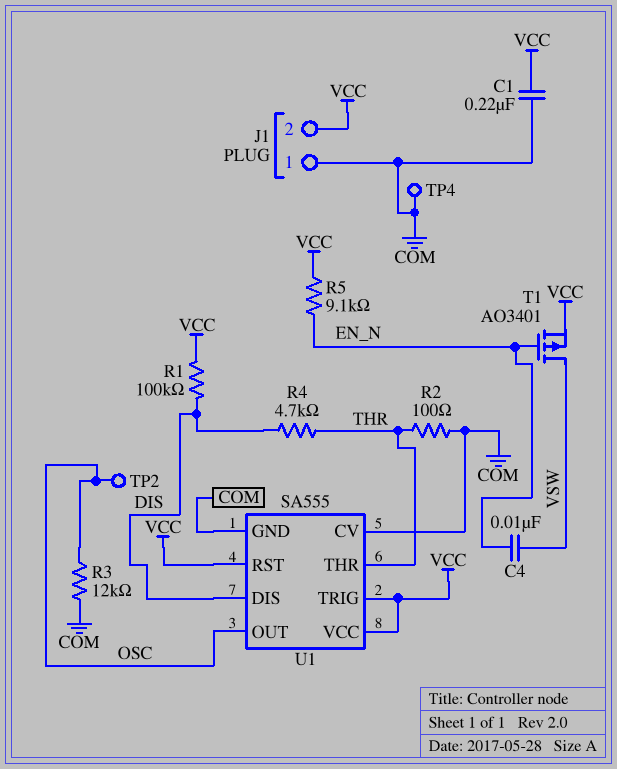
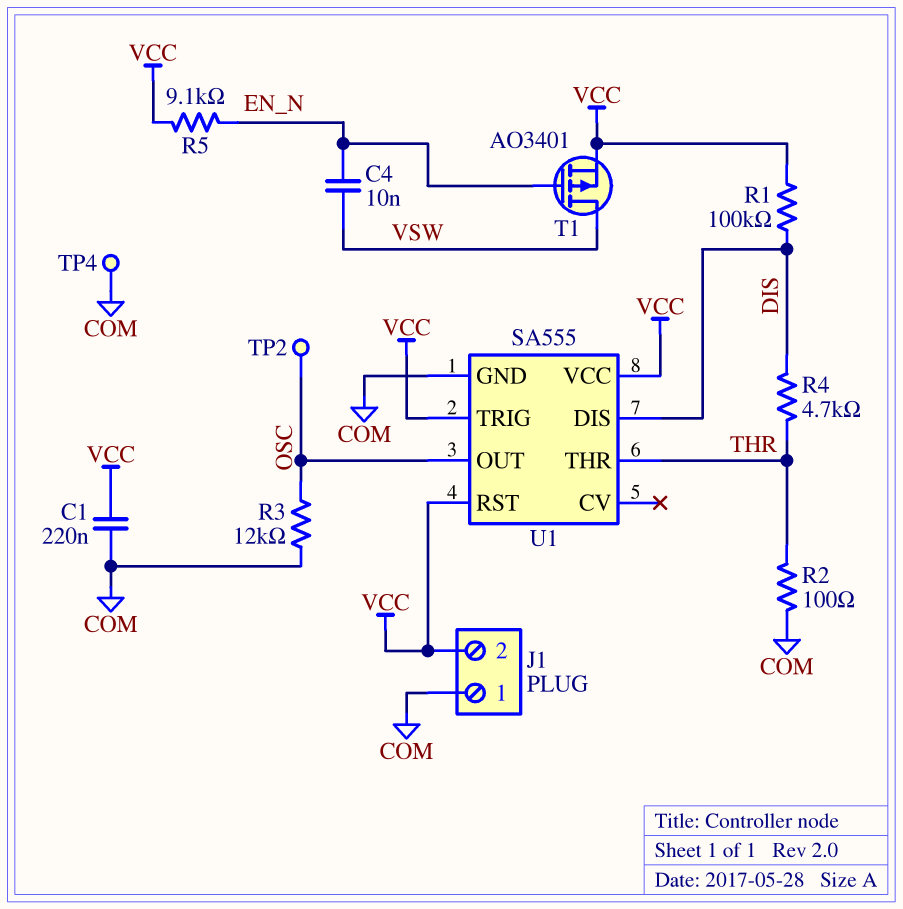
U1 pin CV: COM -> none

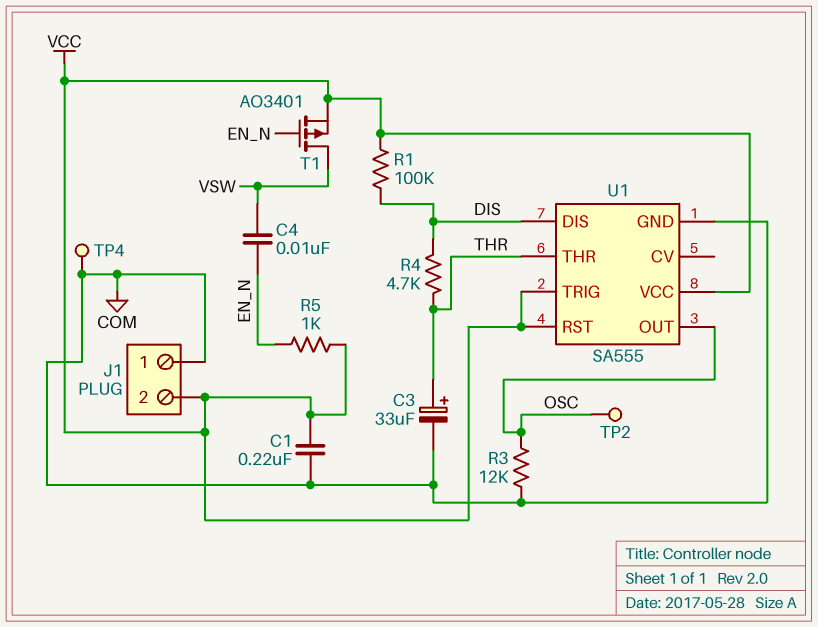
C3: none -> 33uF (plus THR, minus COM)
R2: 100 (COM, THR) -> none
R5: 9.1k (EN_N, VCC) -> 1k (EN_N, VCC)

